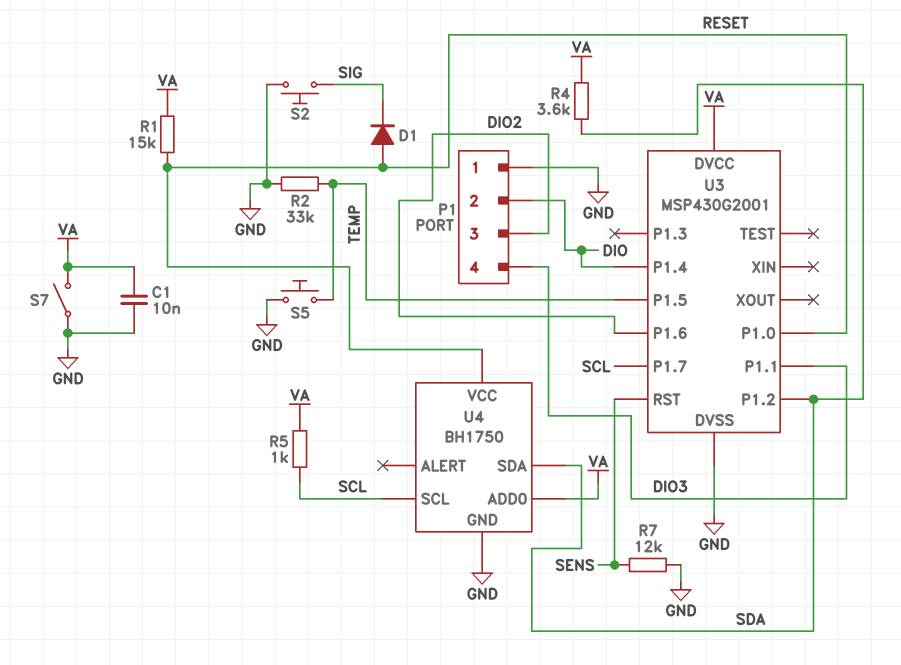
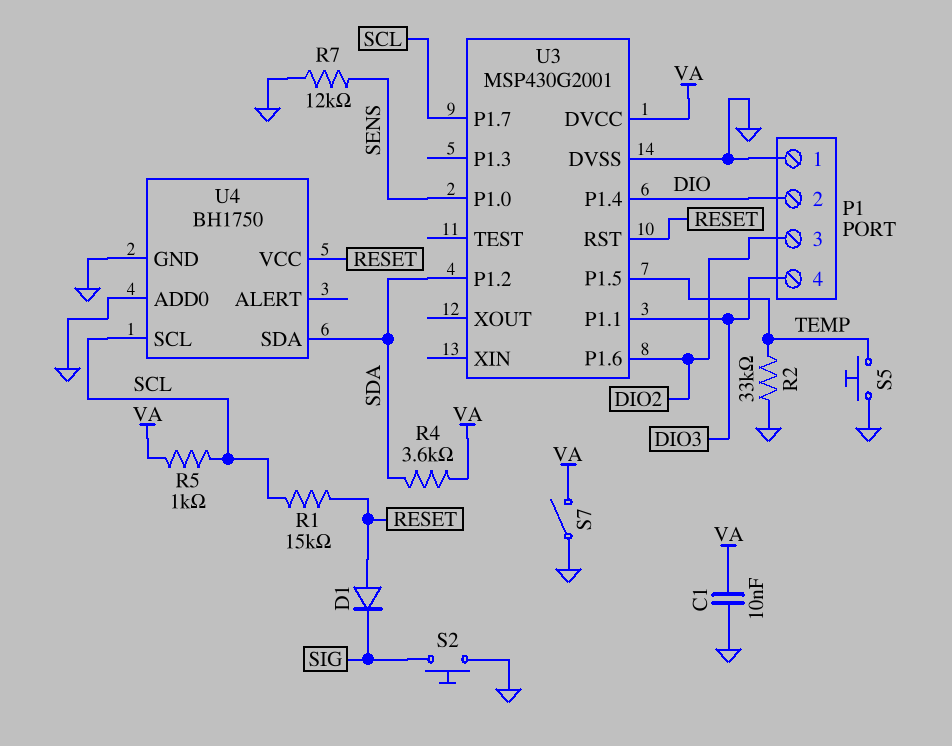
R1: 15k (RESET, VA) -> 15k (RESET, SCL)
U3 pin P1.0: RESET -> SENS
U3 pin RST: SENS -> RESET
U4 pin ADD0: VA -> GND

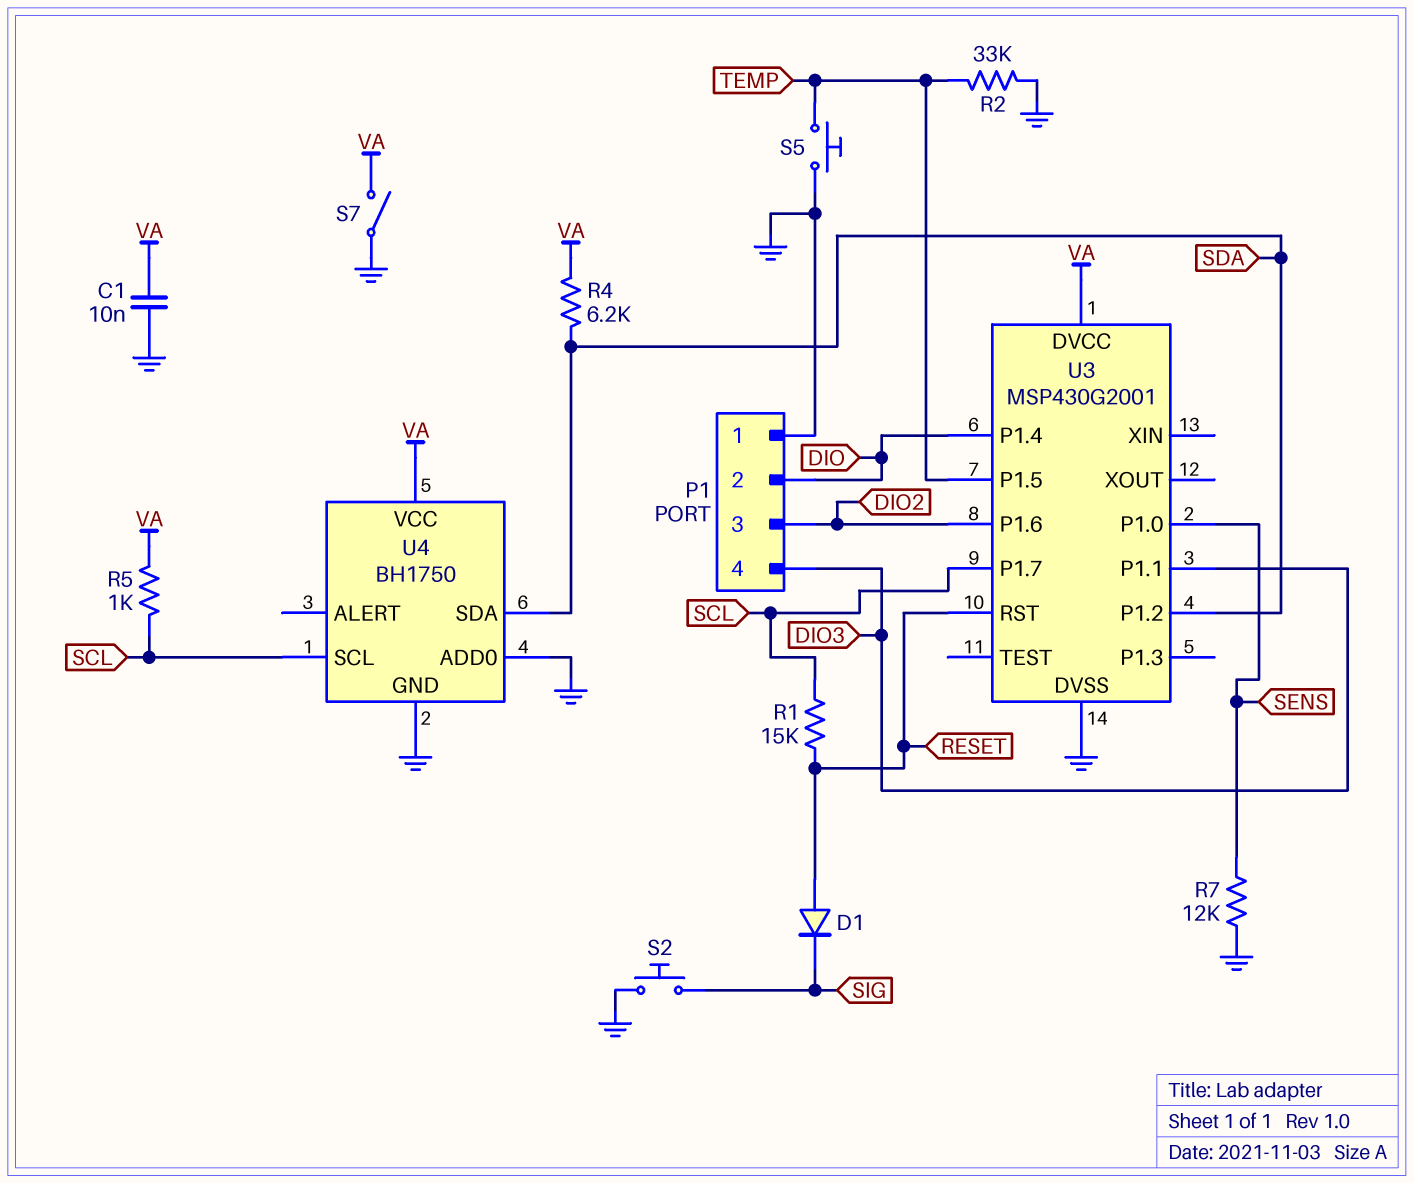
R4: 3.6k (SDA, VA) -> 6.2k (SDA, VA)
U4 pin VCC: RESET -> VA

